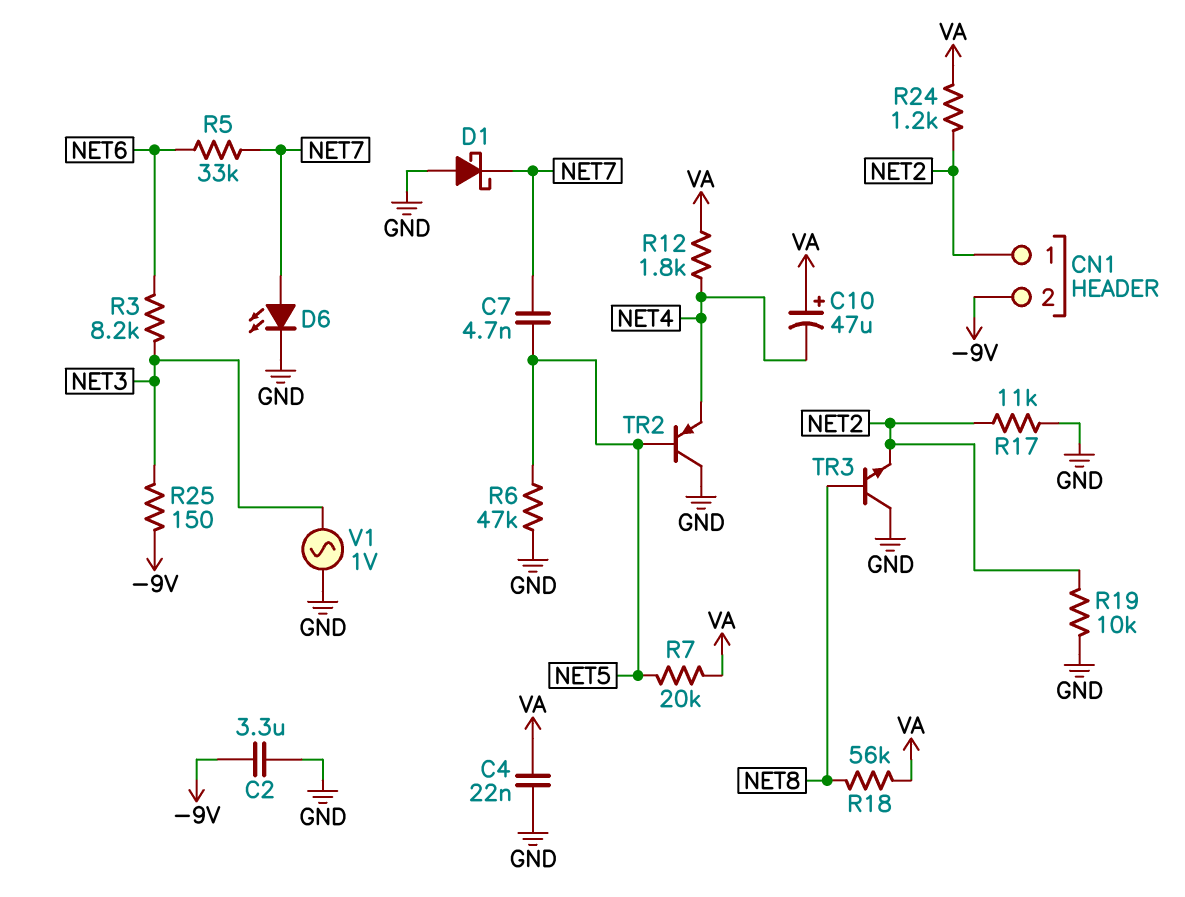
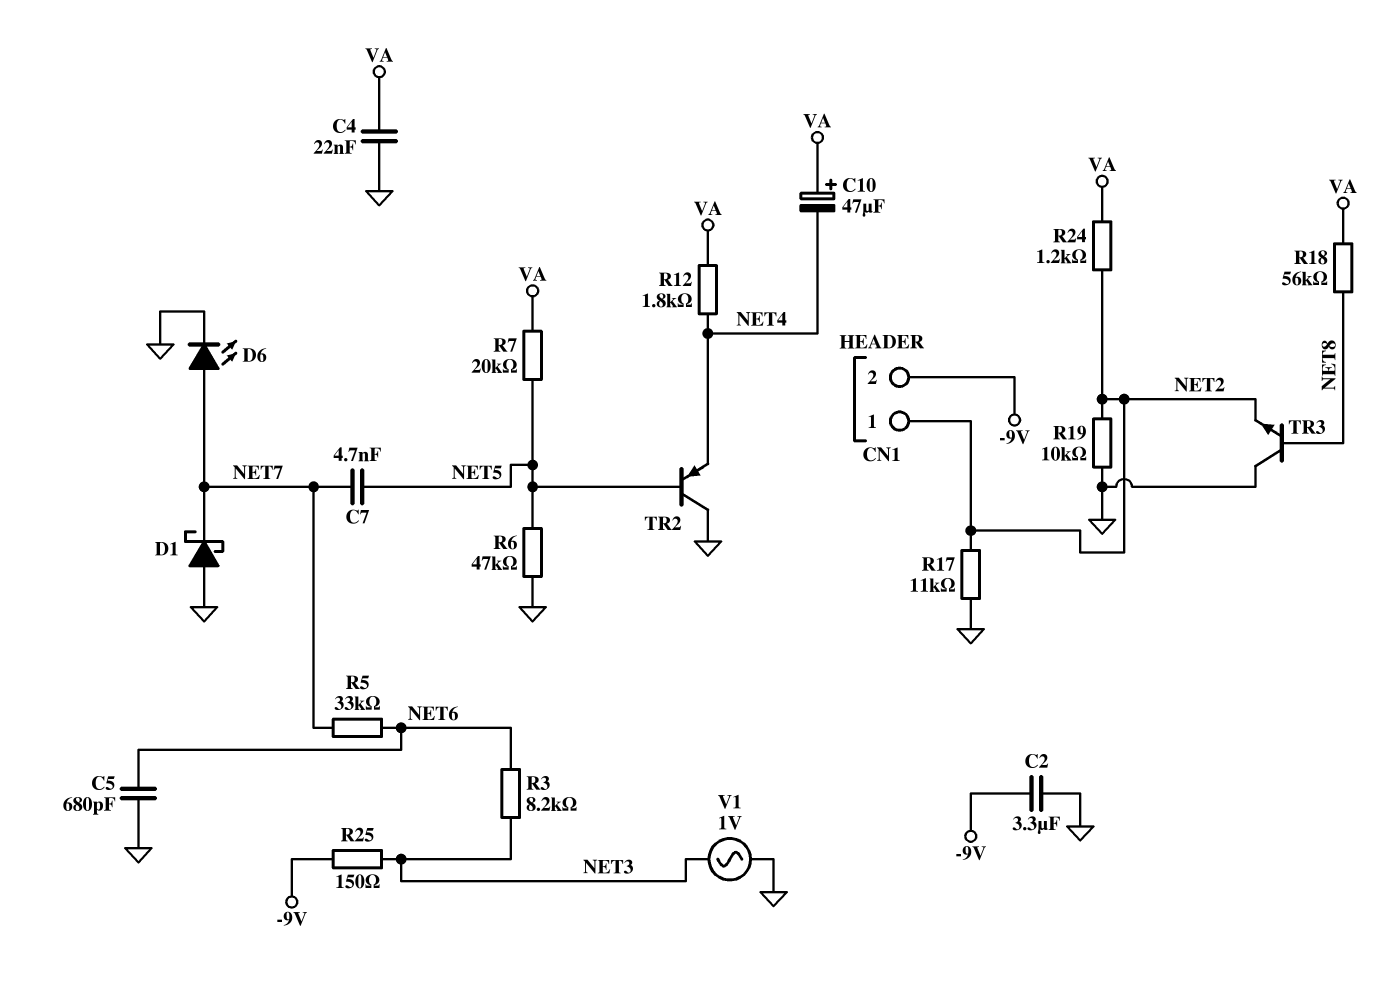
C5: none -> 680pF (GND, NET6)

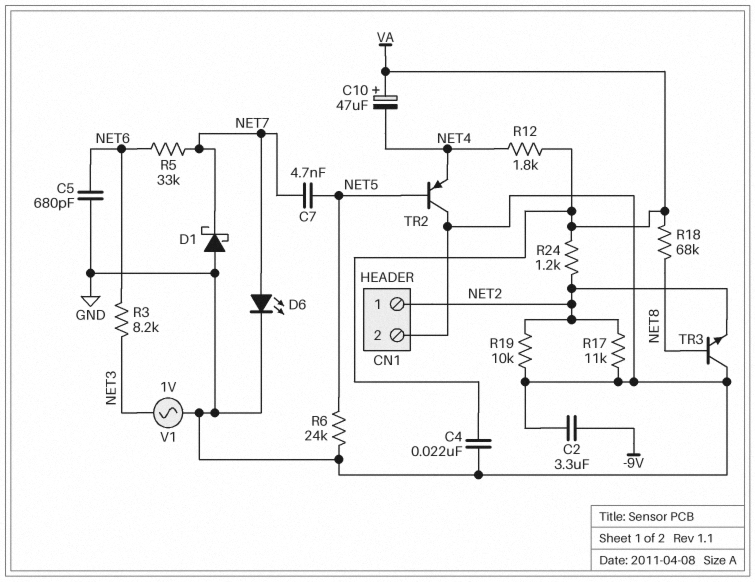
CN1 pin 2: -9V -> GND
R6: 47k (GND, NET5) -> 24k (GND, NET5)
R7: 20k (NET5, VA) -> none
R18: 56k (NET8, VA) -> 68k (NET8, VA)
R25: 150 (-9V, NET3) -> none

